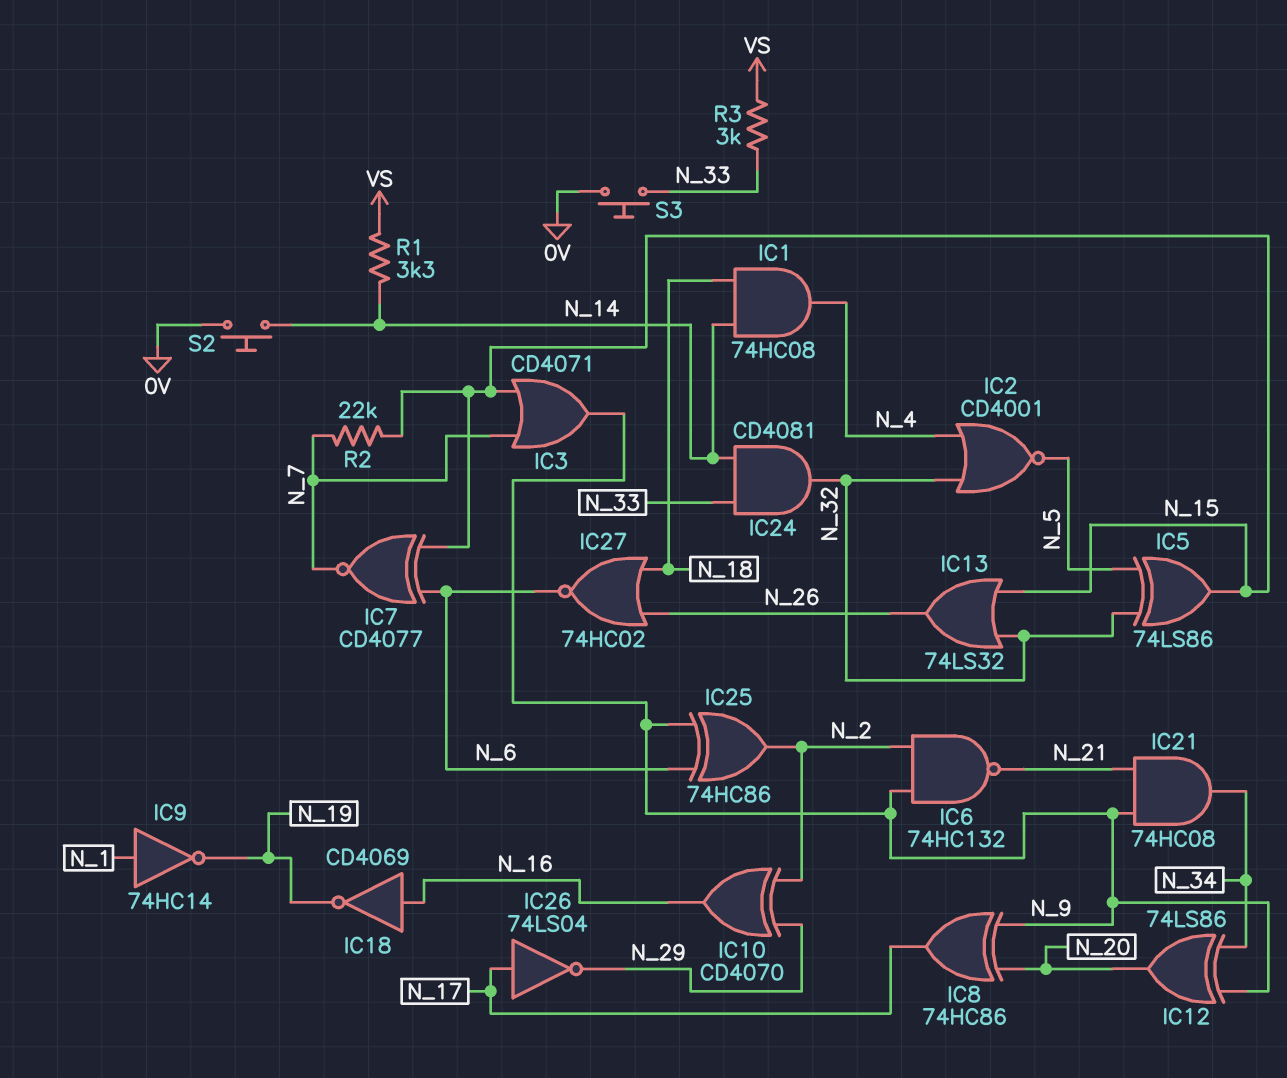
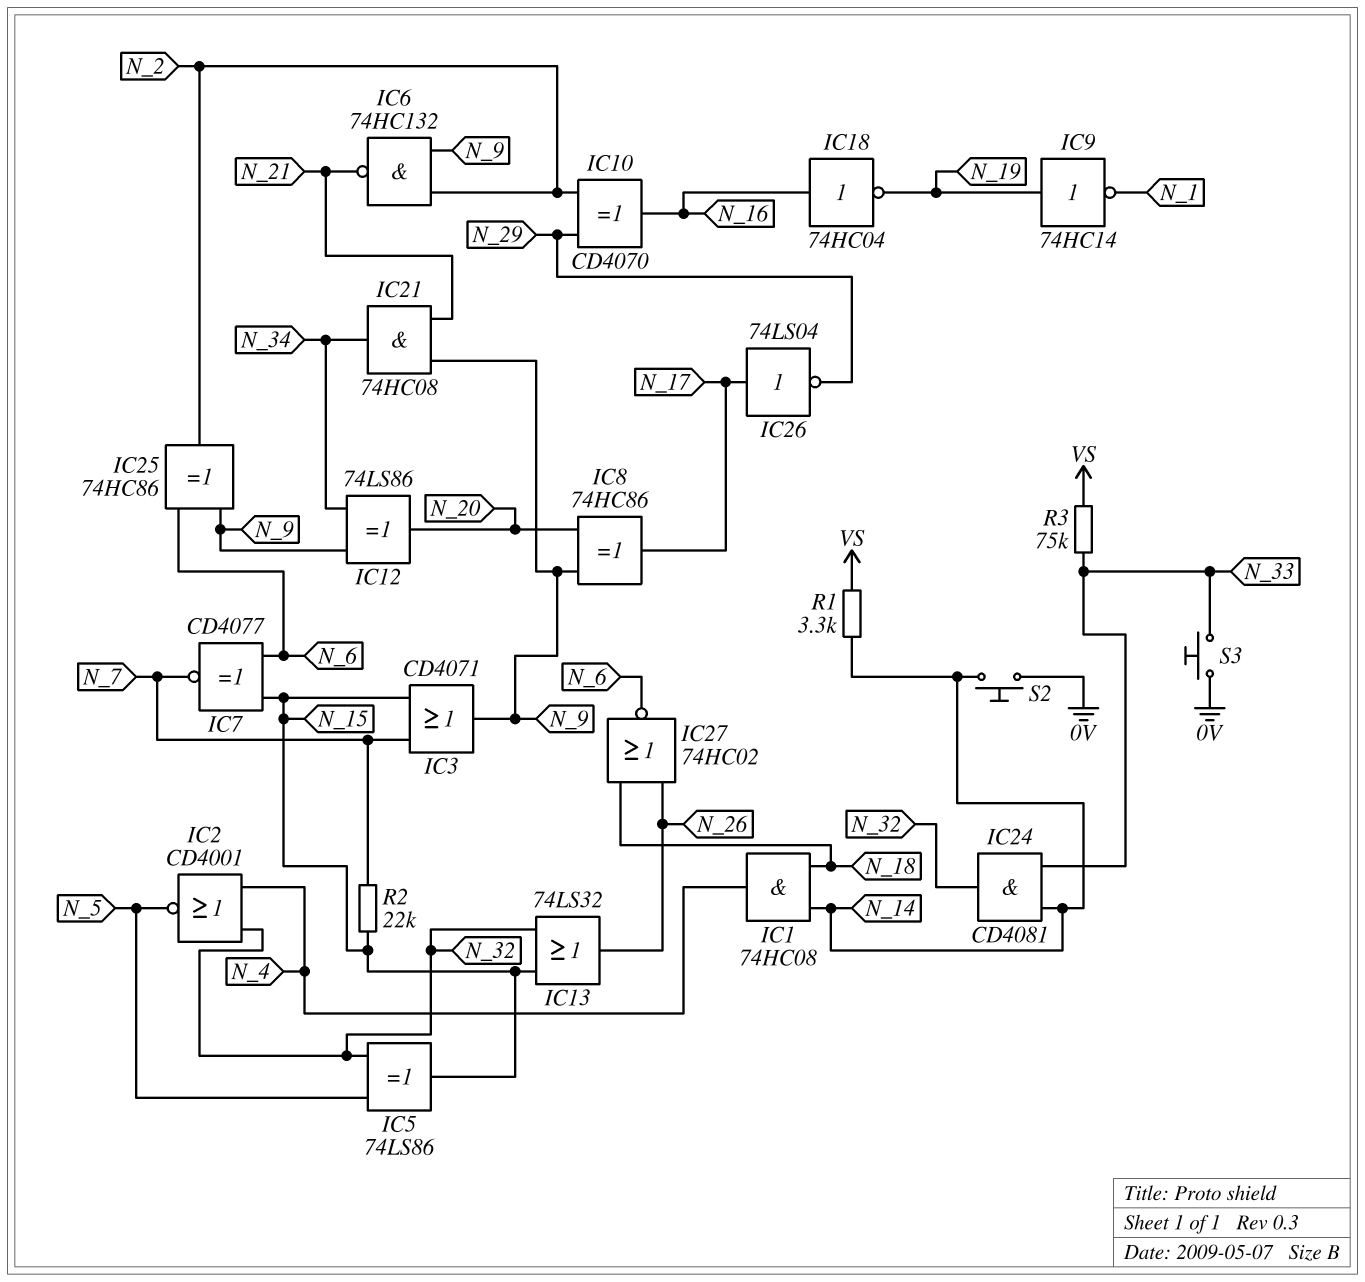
IC9: NOT 74HC14 (in N_1, out N_19) -> NOT 74HC14 (in N_19, out N_1)
IC18: NOT CD4069 (in N_16, out N_19) -> NOT 74HC04 (in N_16, out N_19)
R3: 3k (N_33, VS) -> 75k (N_33, VS)

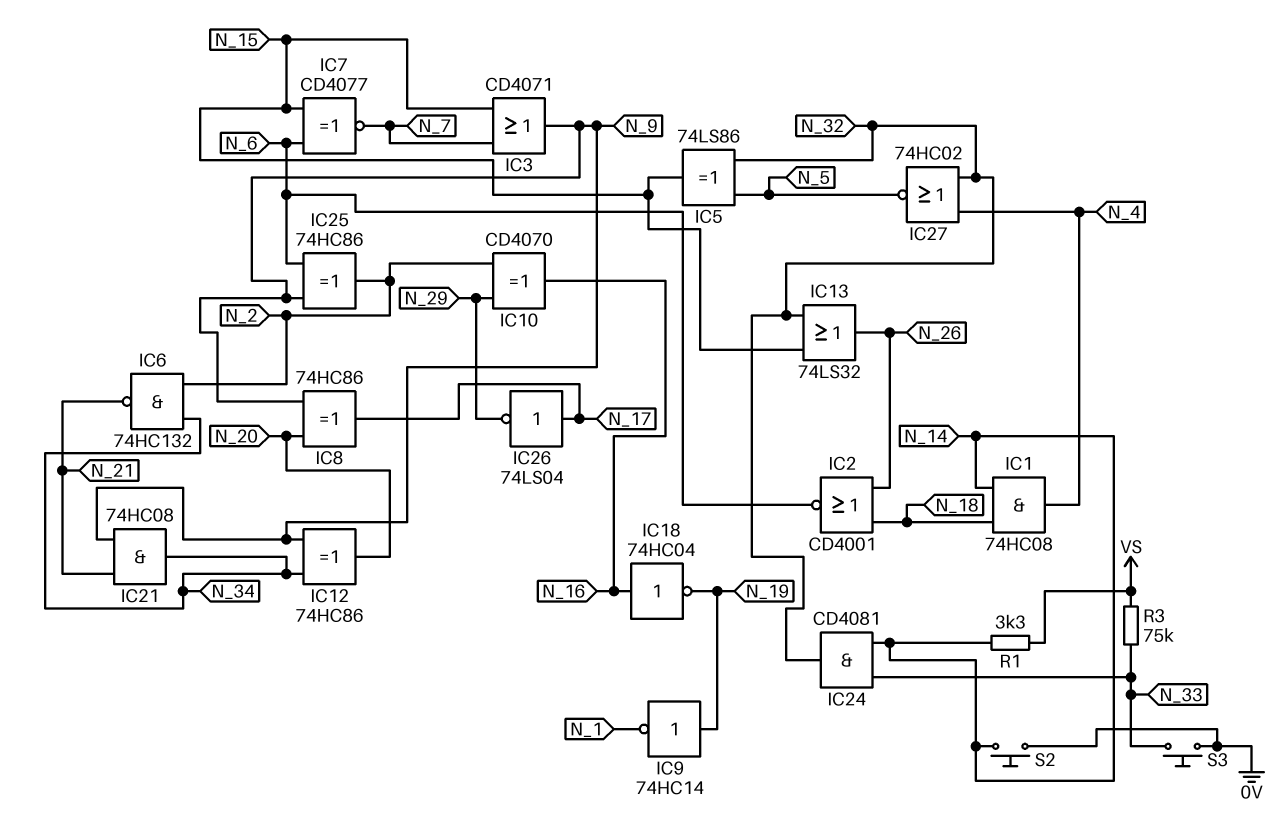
IC2: NOR CD4001 (in N_4, in N_32, out N_5) -> NOR CD4001 (in N_18, in N_26, out N_6)
IC6: NAND 74HC132 (in N_2, in N_9, out N_21) -> NAND 74HC132 (in N_2, in N_34, out N_21)
IC12: XOR 74LS86 (in N_9, in N_34, out N_20) -> XOR 74HC86 (in N_9, in N_34, out N_20)
IC27: NOR 74HC02 (in N_18, in N_26, out N_6) -> NOR 74HC02 (in N_4, in N_32, out N_5)
R2: 22k (N_7, N_15) -> none

